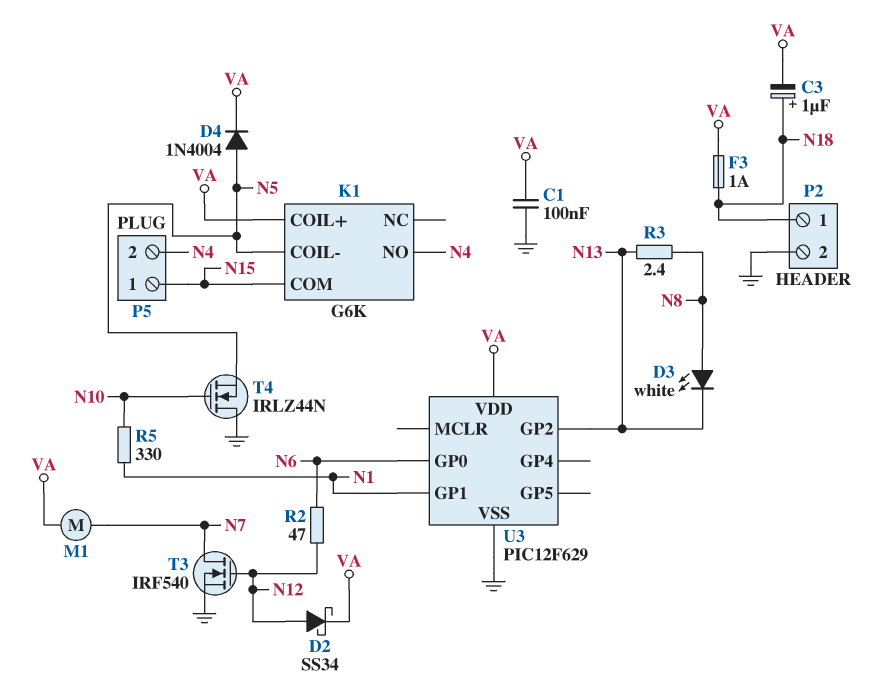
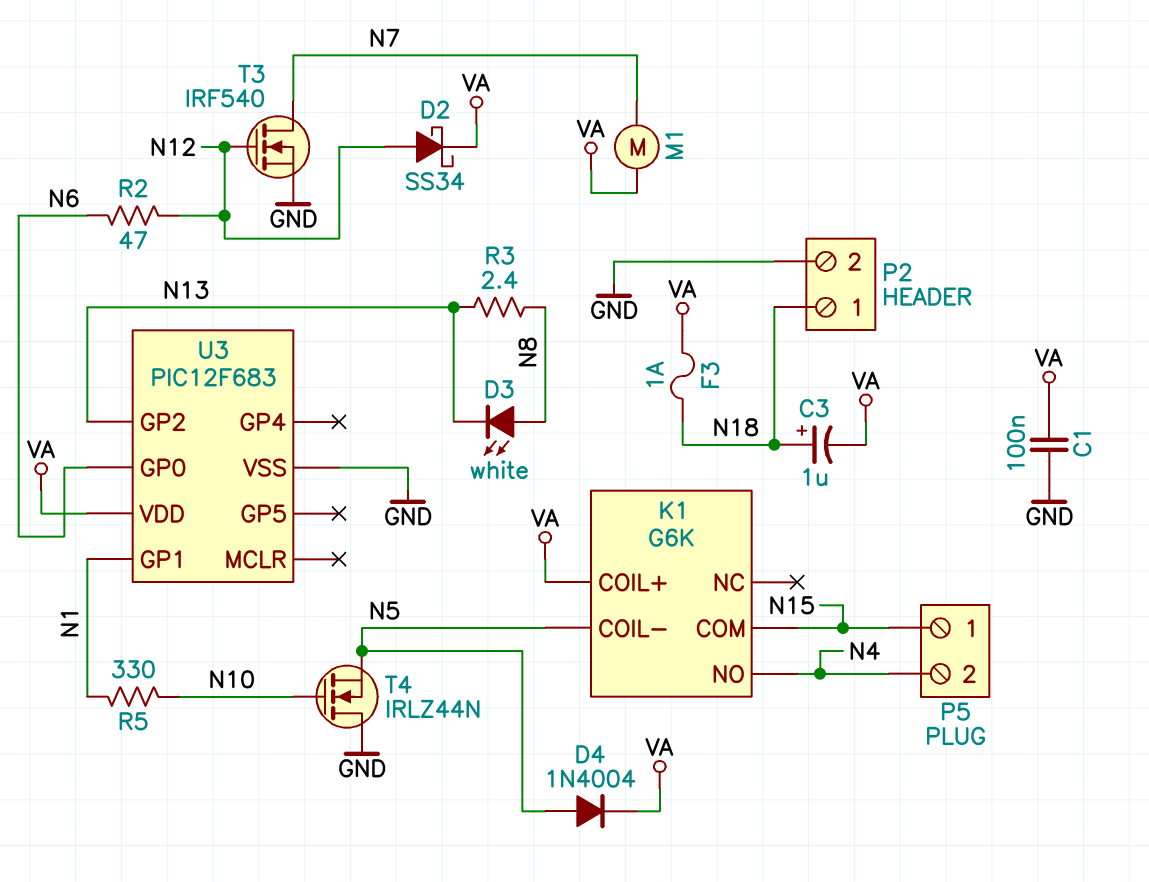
U3: PIC12F629 -> PIC12F683

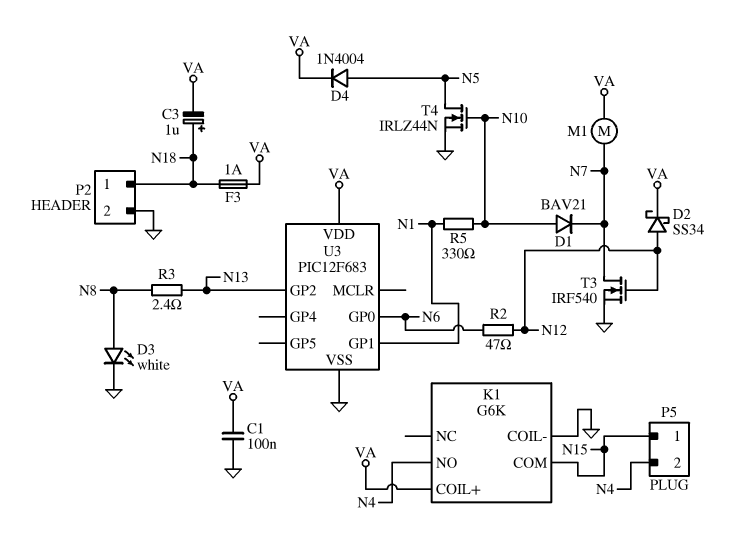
D1: none -> diode BAV21 (A N10, K N7)
D3: LED white (A N8, K N13) -> LED white (A N8, K GND)
K1 pin COIL-: N5 -> GND
T4: NMOS IRLZ44N (G N10, D GND, S N5) -> NMOS IRLZ44N (G N10, D N5, S GND)

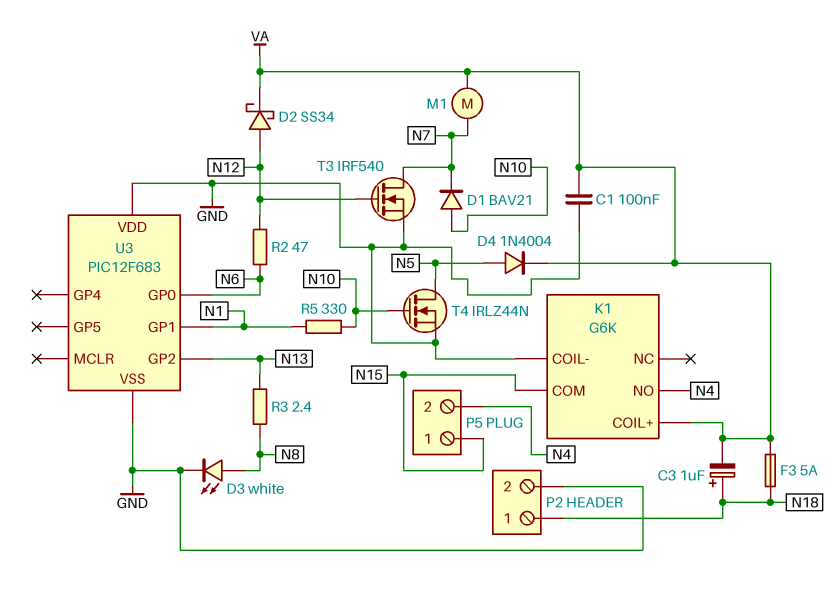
F3: 1A (N18, VA) -> 5A (N18, VA)
U3 pin VDD: VA -> GND

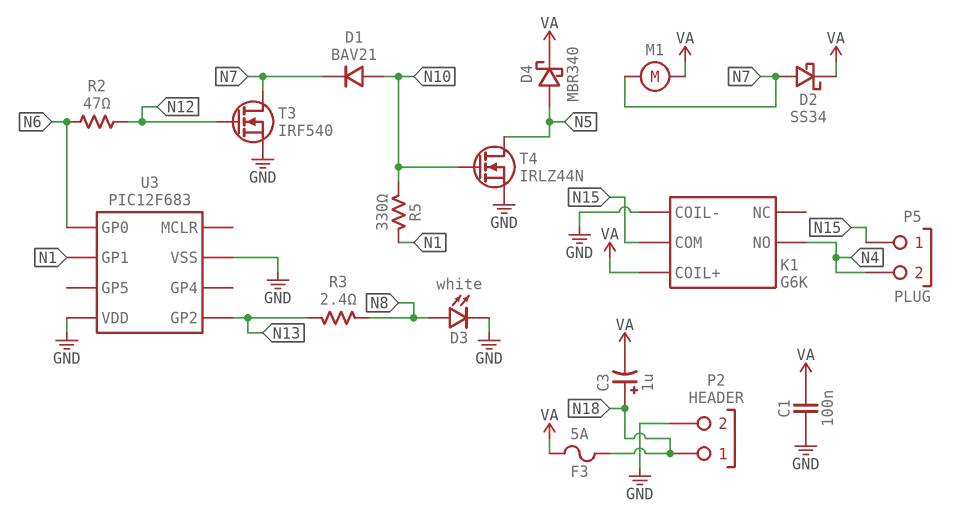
D2: schottky SS34 (A N12, K VA) -> schottky SS34 (A N7, K VA)
D4: diode 1N4004 (A N5, K VA) -> schottky MBR340 (A N5, K VA)

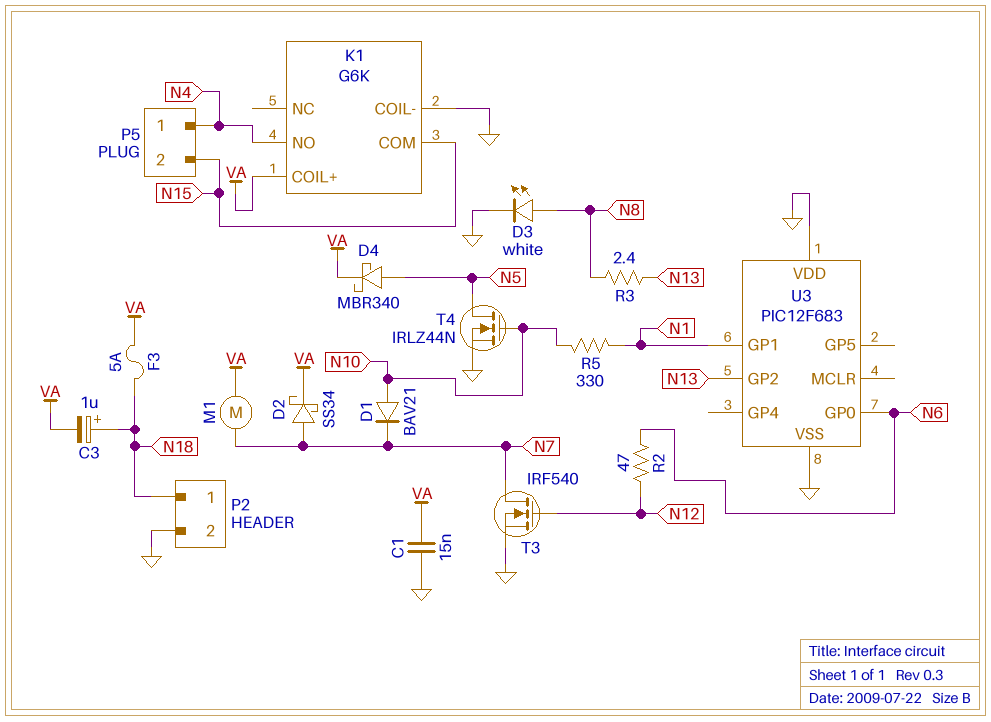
C1: 100nF (GND, VA) -> 15nF (GND, VA)
P5 pin 1: N15 -> N4
P5 pin 2: N4 -> N15

